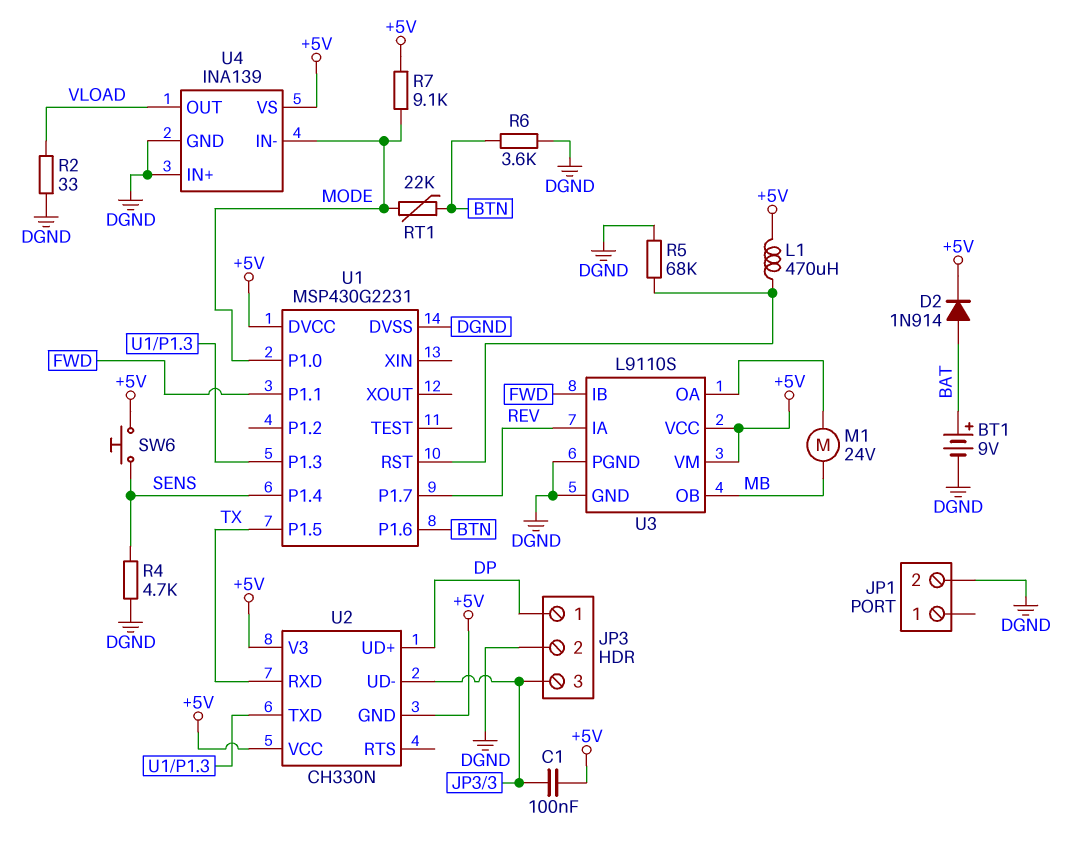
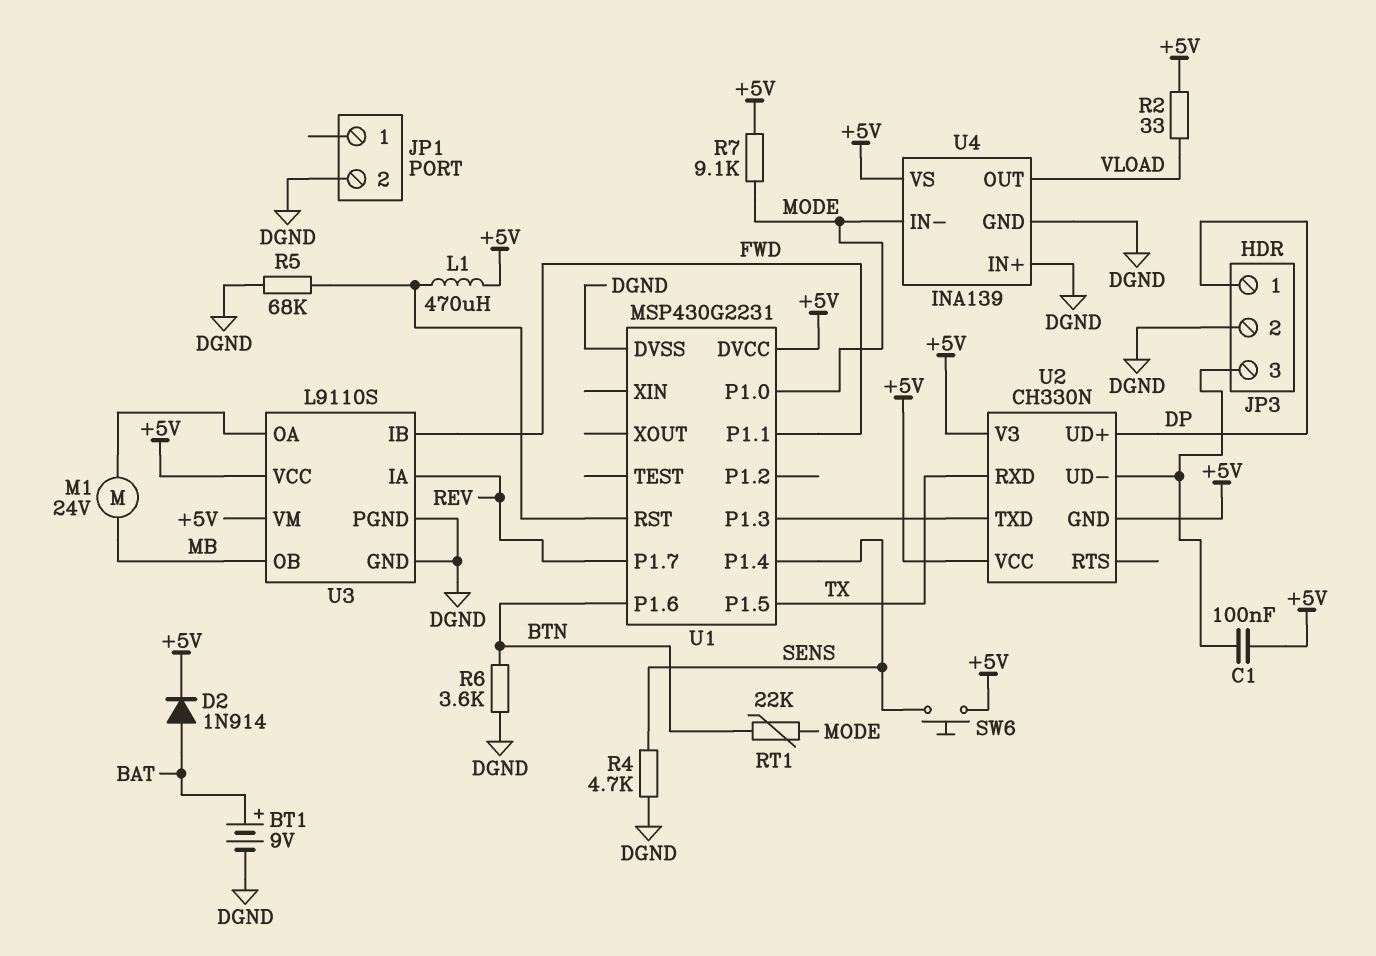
R2: 33 (DGND, VLOAD) -> 33 (+5V, VLOAD)

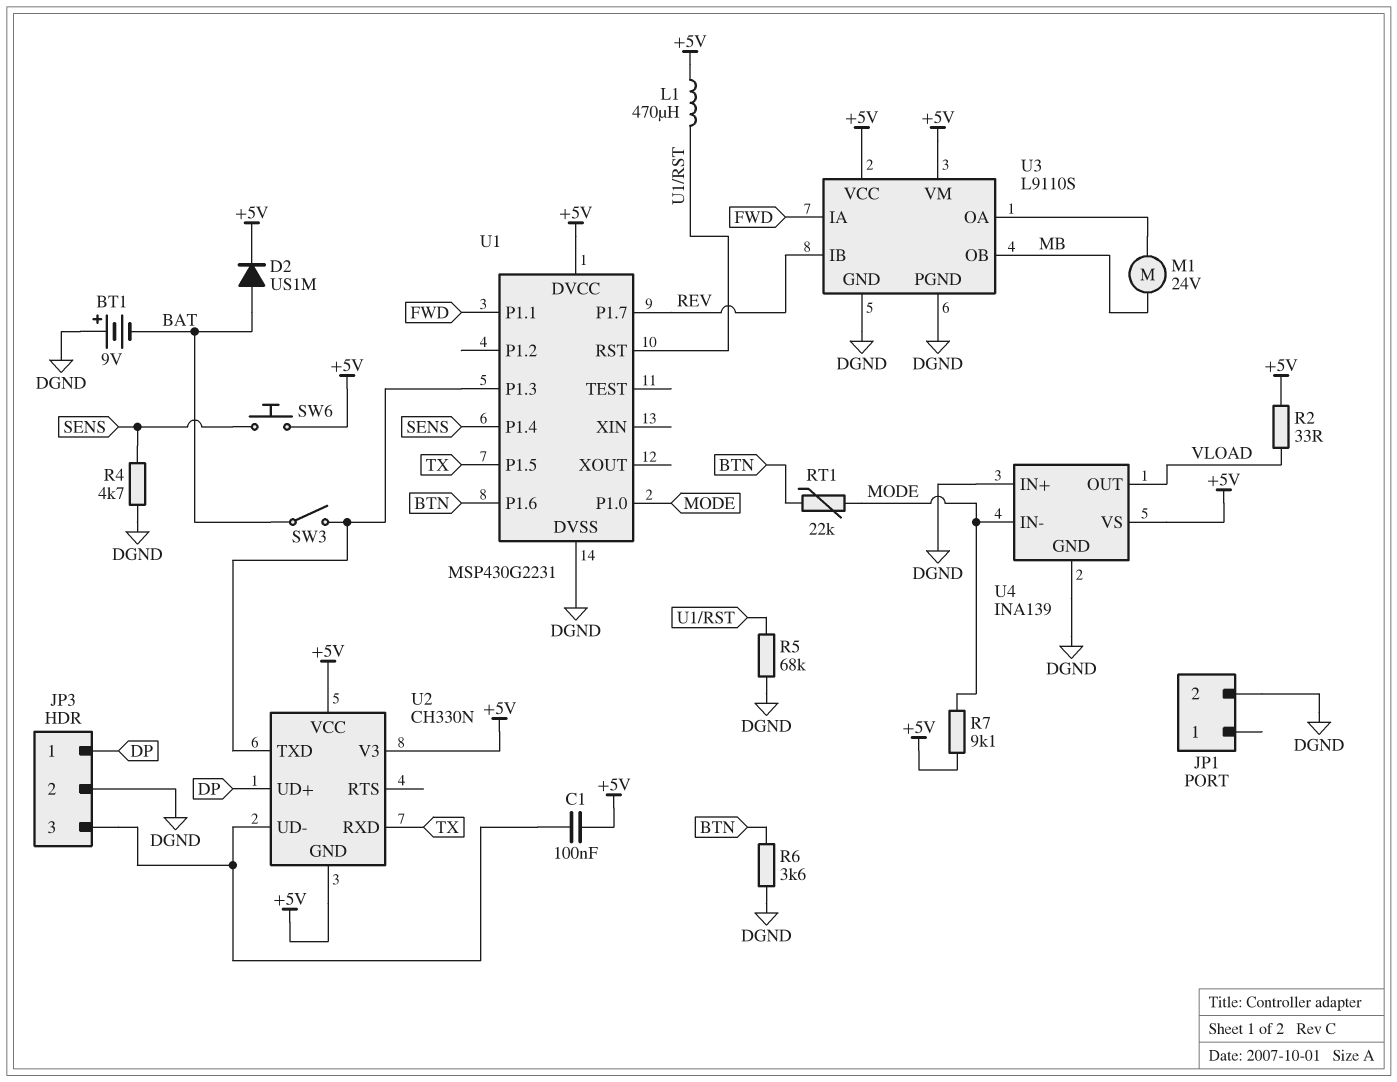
BT1: 9V (plus BAT, minus DGND) -> 9V (plus DGND, minus BAT)
D2: diode 1N914 (A BAT, K +5V) -> diode US1M (A BAT, K +5V)
SW3: none -> switch (BAT, U1/P1.3)
U3 pin IA: REV -> FWD
U3 pin IB: FWD -> REV

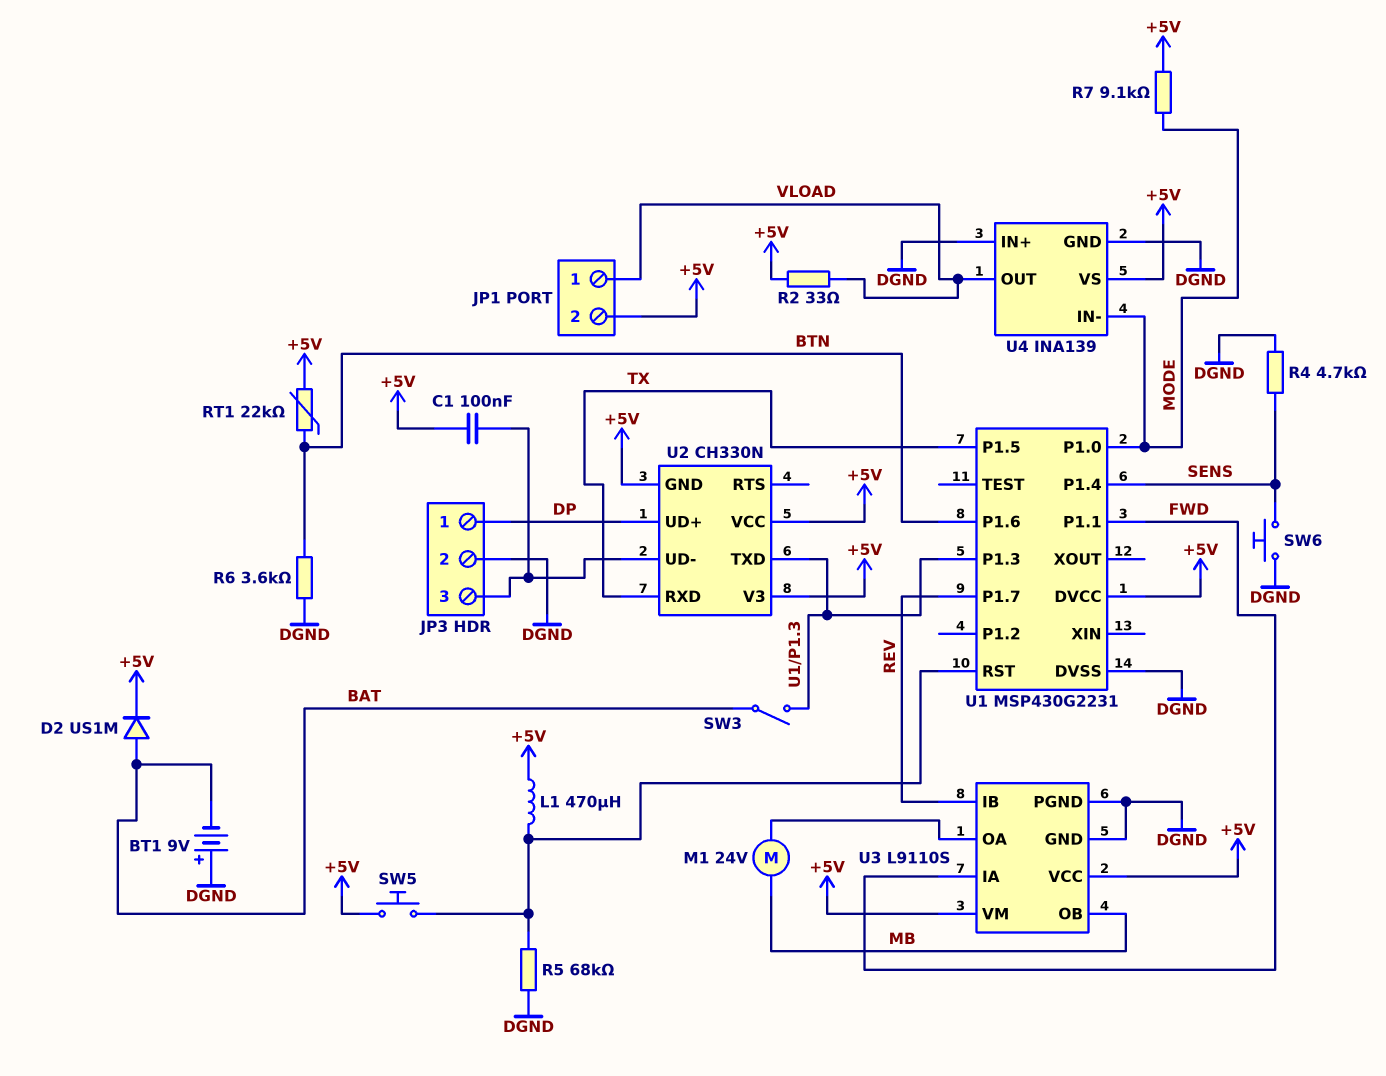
JP1 pin 1: none -> VLOAD
JP1 pin 2: DGND -> +5V
RT1: 22k (BTN, MODE) -> 22k (+5V, BTN)
SW5: none -> button (+5V, U1/RST)
SW6: button (+5V, SENS) -> button (DGND, SENS)

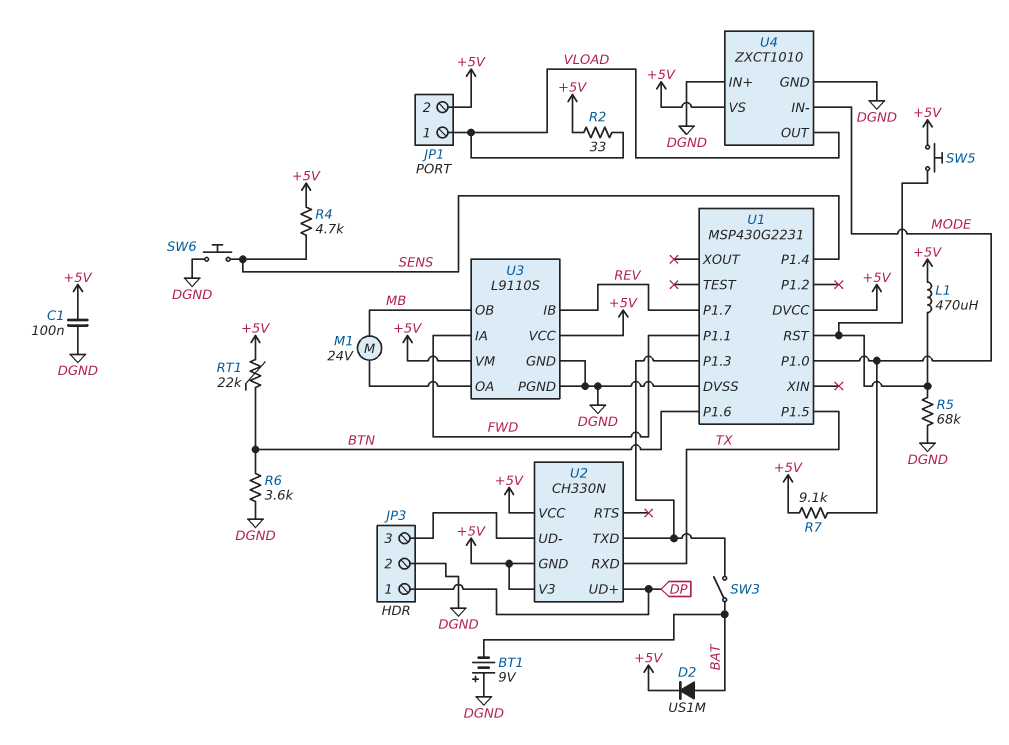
C1: 100nF (+5V, JP3/3) -> 100nF (+5V, DGND)
R4: 4.7k (DGND, SENS) -> 4.7k (+5V, SENS)
U4: INA139 -> ZXCT1010

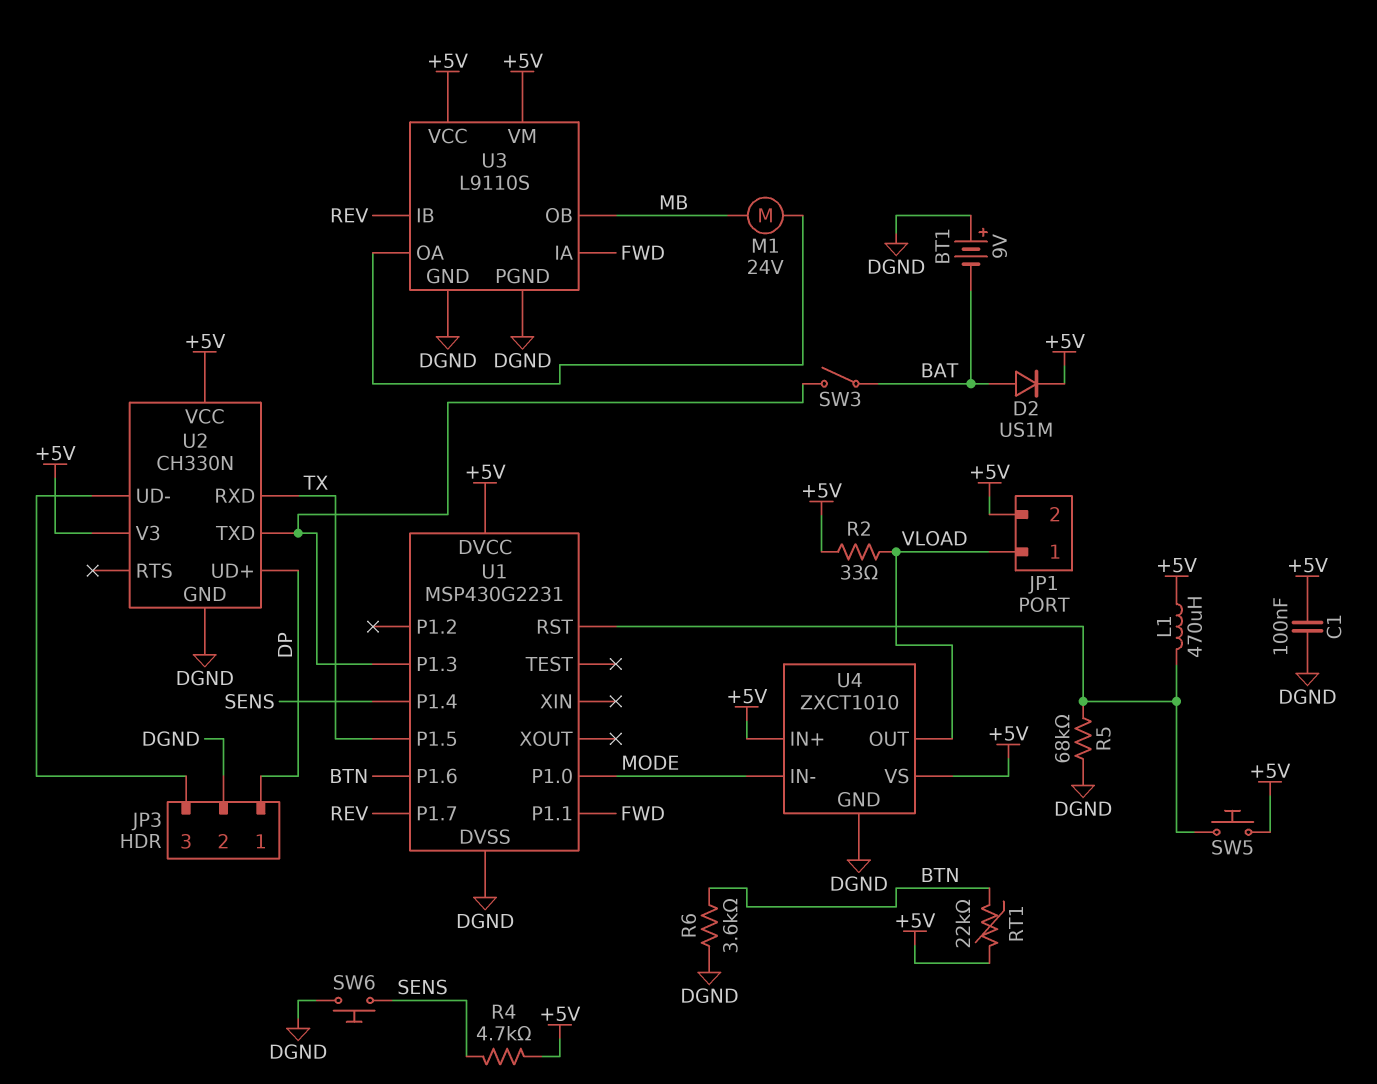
R7: 9.1k (+5V, MODE) -> none
U2 pin GND: +5V -> DGND
U4 pin IN+: DGND -> +5V

